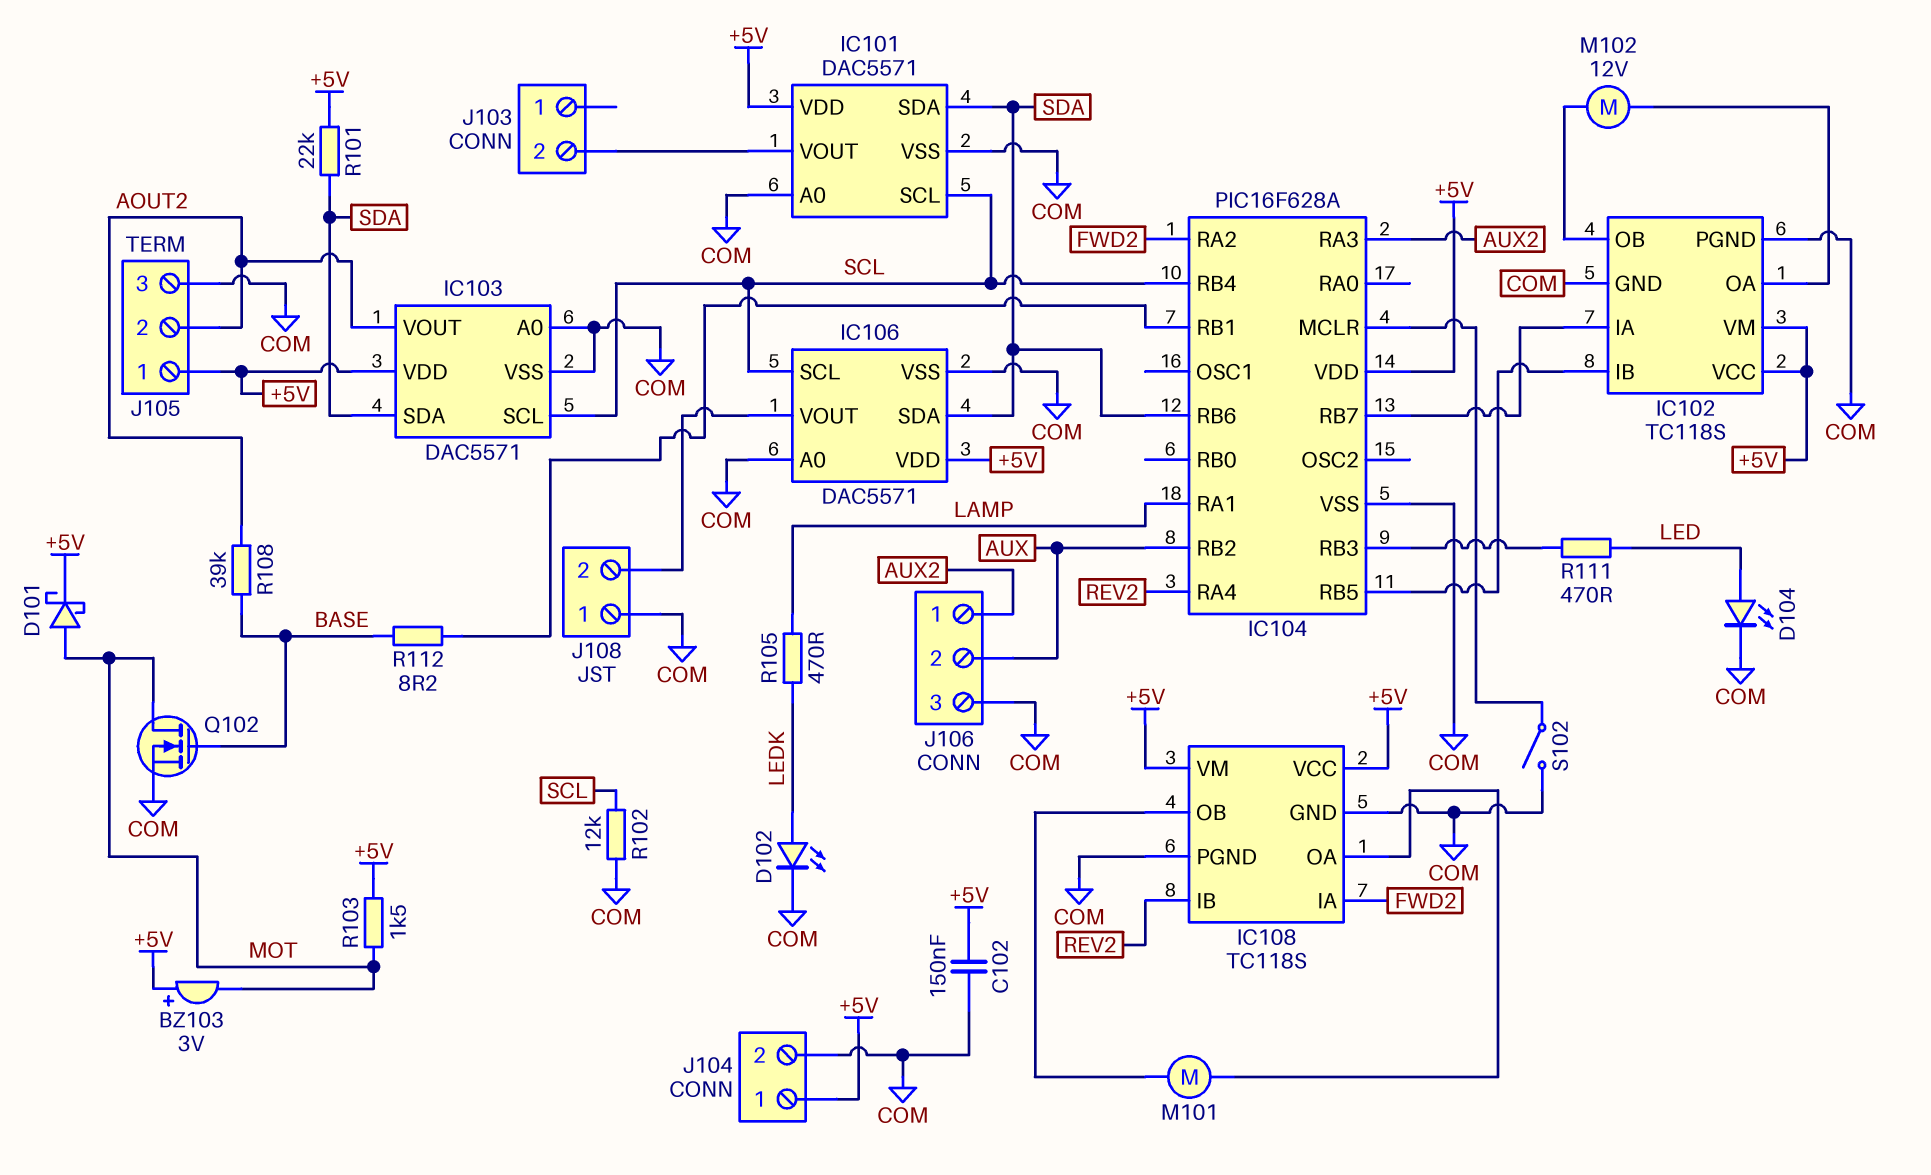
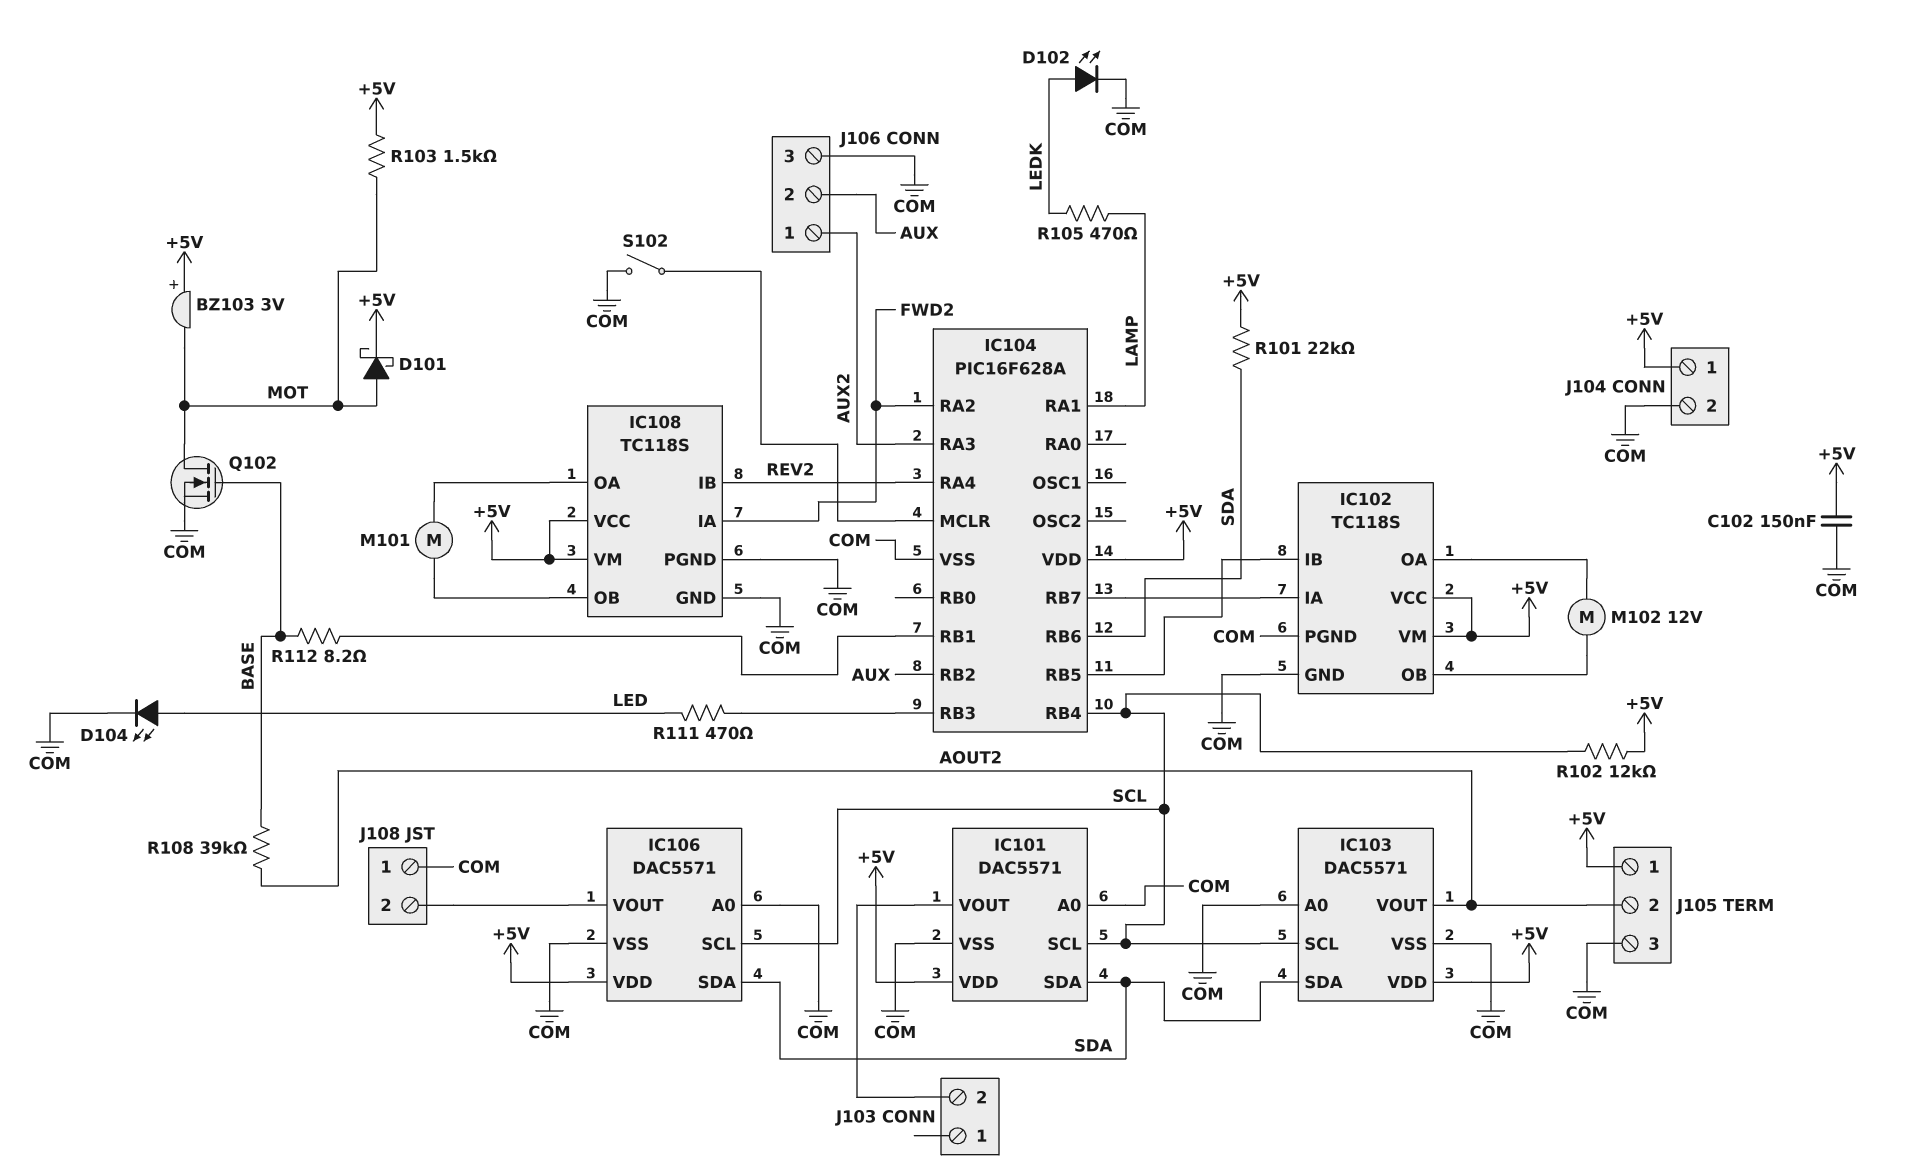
R102: 12k (COM, SCL) -> 12k (+5V, SCL)

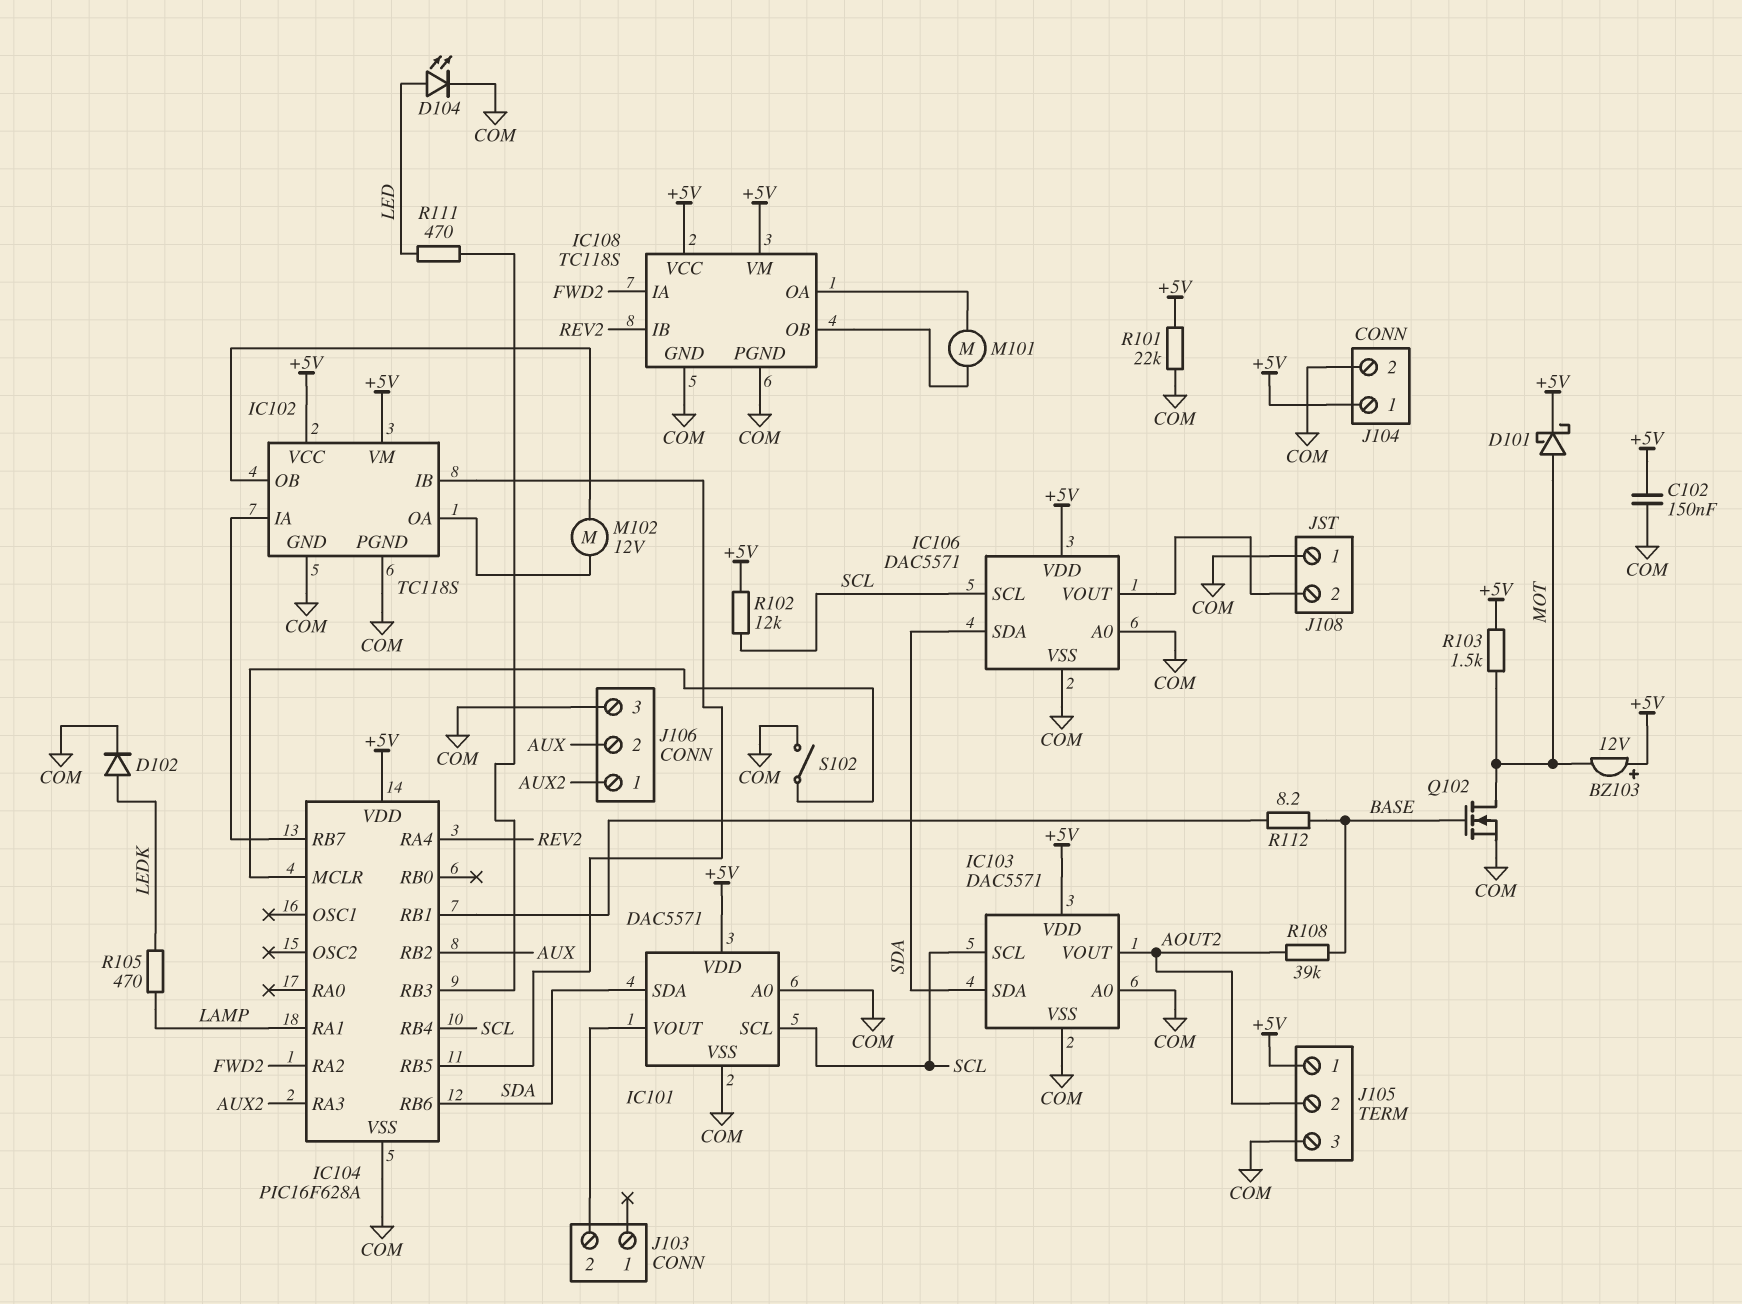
BZ103: buzzer 3V (plus +5V, minus MOT) -> buzzer 12V (plus +5V, minus MOT)
D102: LED (A LEDK, K COM) -> diode (A LEDK, K COM)
R101: 22k (+5V, SDA) -> 22k (+5V, COM)

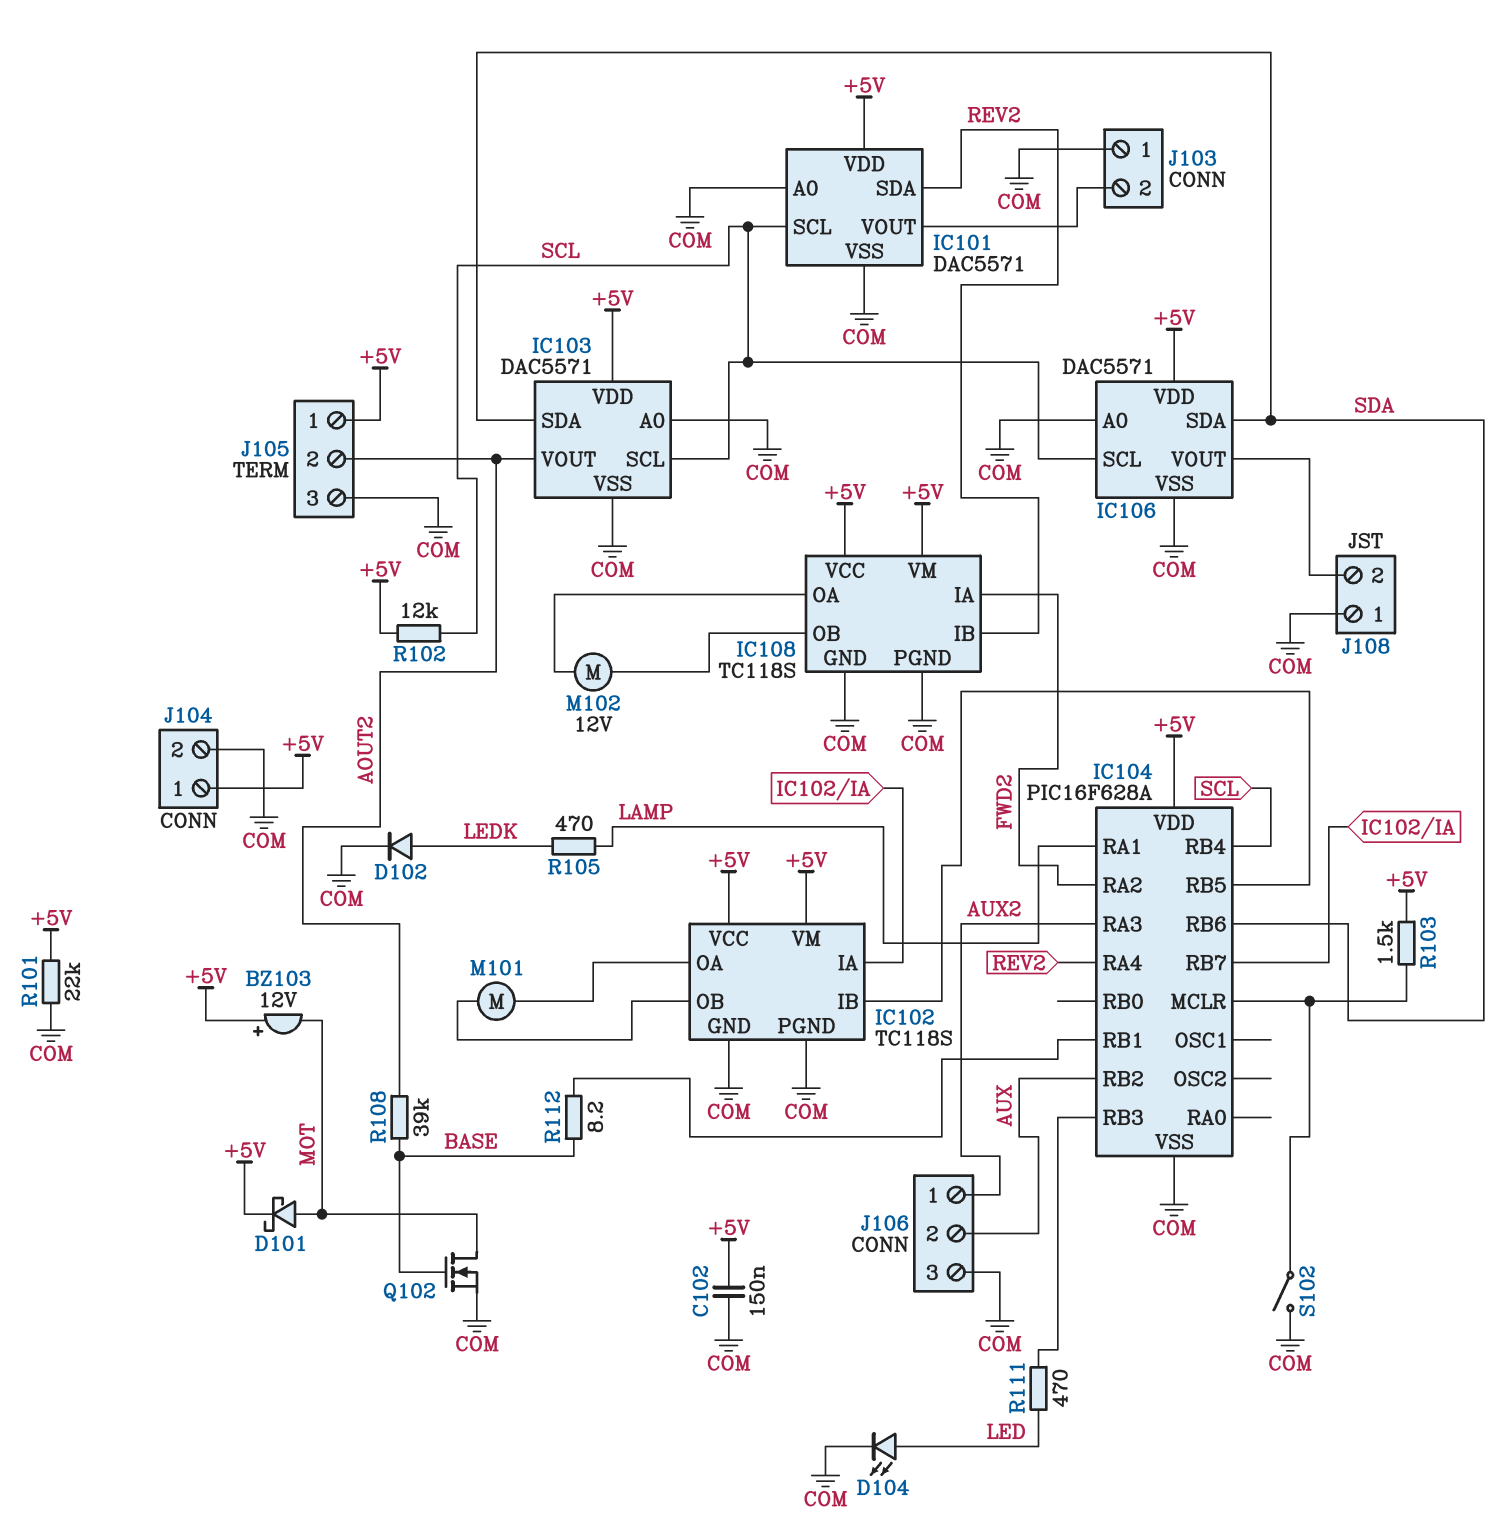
IC101 pin SDA: SDA -> REV2
J103 pin 1: none -> COM
M101: motor (IC108/OA, IC108/OB) -> motor (IC102/OA, IC102/OB)
M102: motor 12V (IC102/OA, IC102/OB) -> motor 12V (IC108/OA, IC108/OB)
R103: 1.5k (+5V, MOT) -> 1.5k (+5V, IC104/MCLR)

